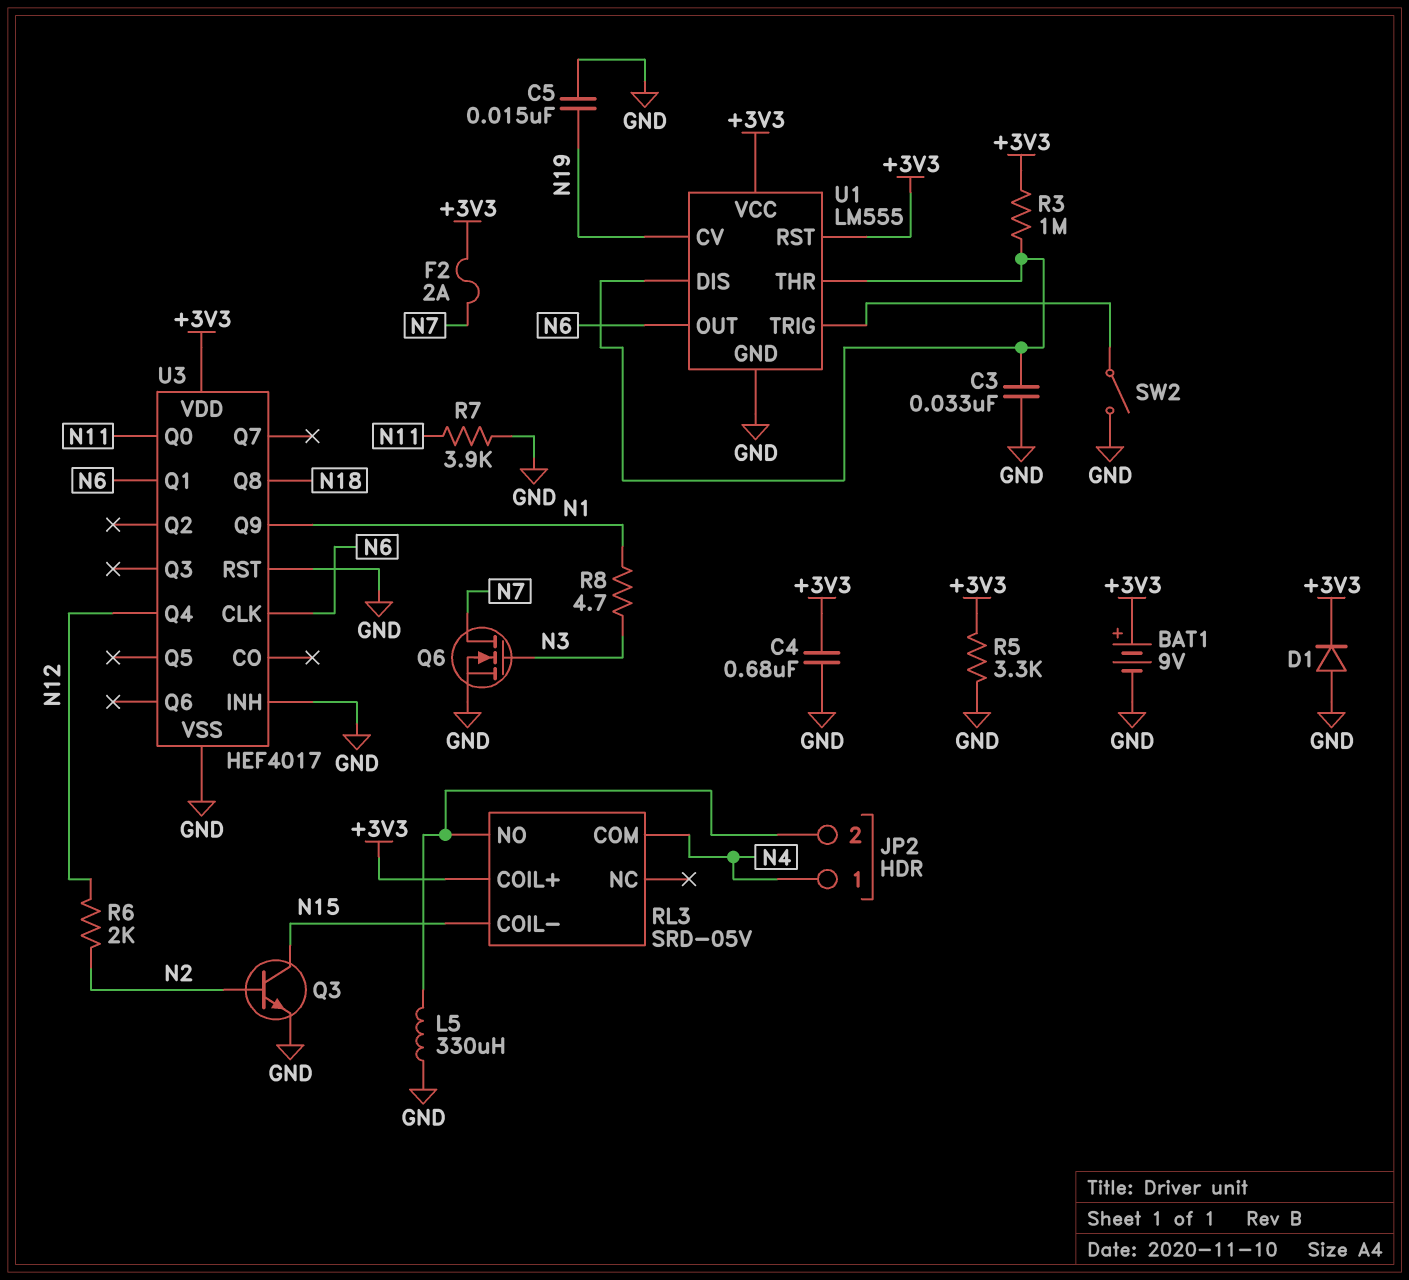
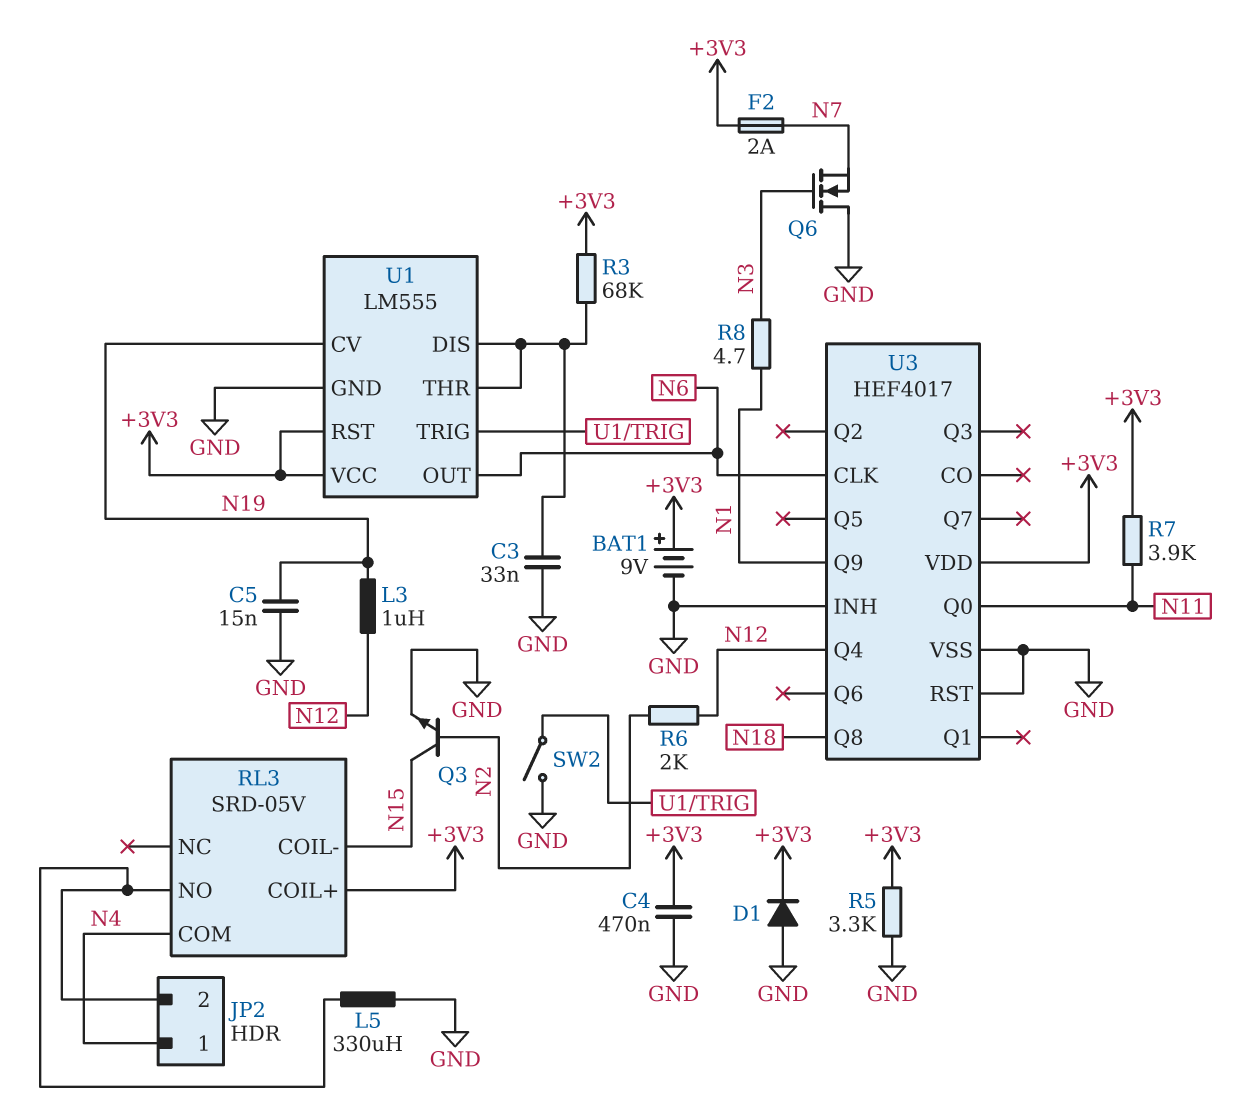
C4: 680nF (+3V3, GND) -> 470nF (+3V3, GND)
L3: none -> 1uH (N12, N19)
Q6: NMOS (G N3, D N7, S GND) -> NMOS (G N3, D GND, S N7)
R3: 1M (+3V3, U1/DIS) -> 68k (+3V3, U1/DIS)
R7: 3.9k (GND, N11) -> 3.9k (+3V3, N11)
U3 pin Q1: N6 -> none

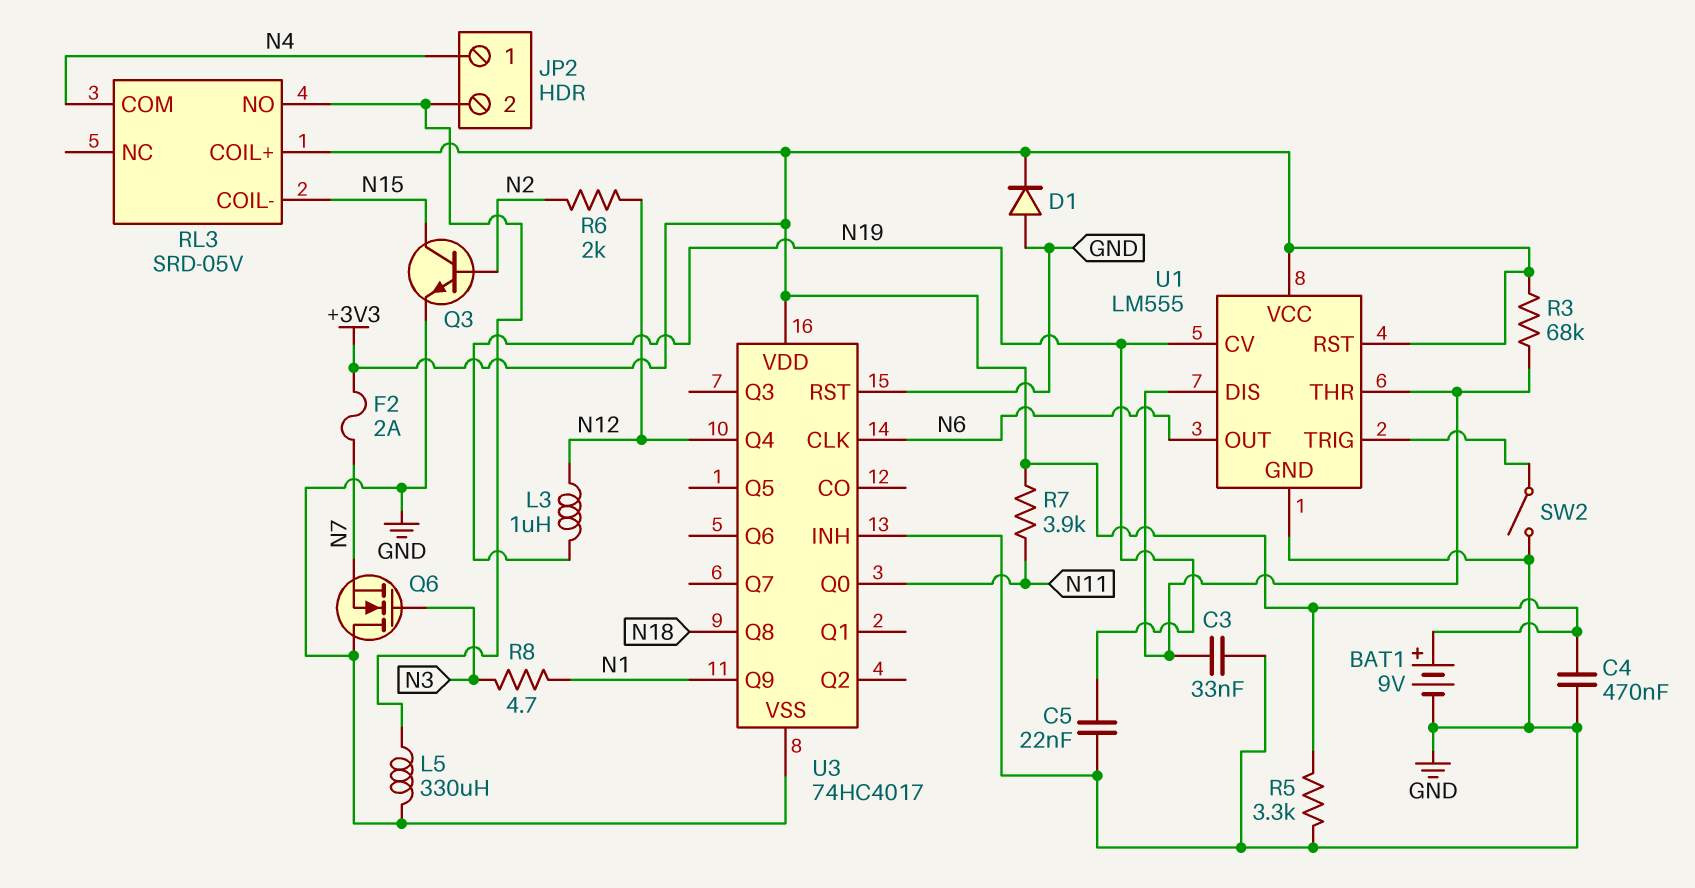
C5: 15nF (GND, N19) -> 22nF (GND, N19)
U3: HEF4017 -> 74HC4017

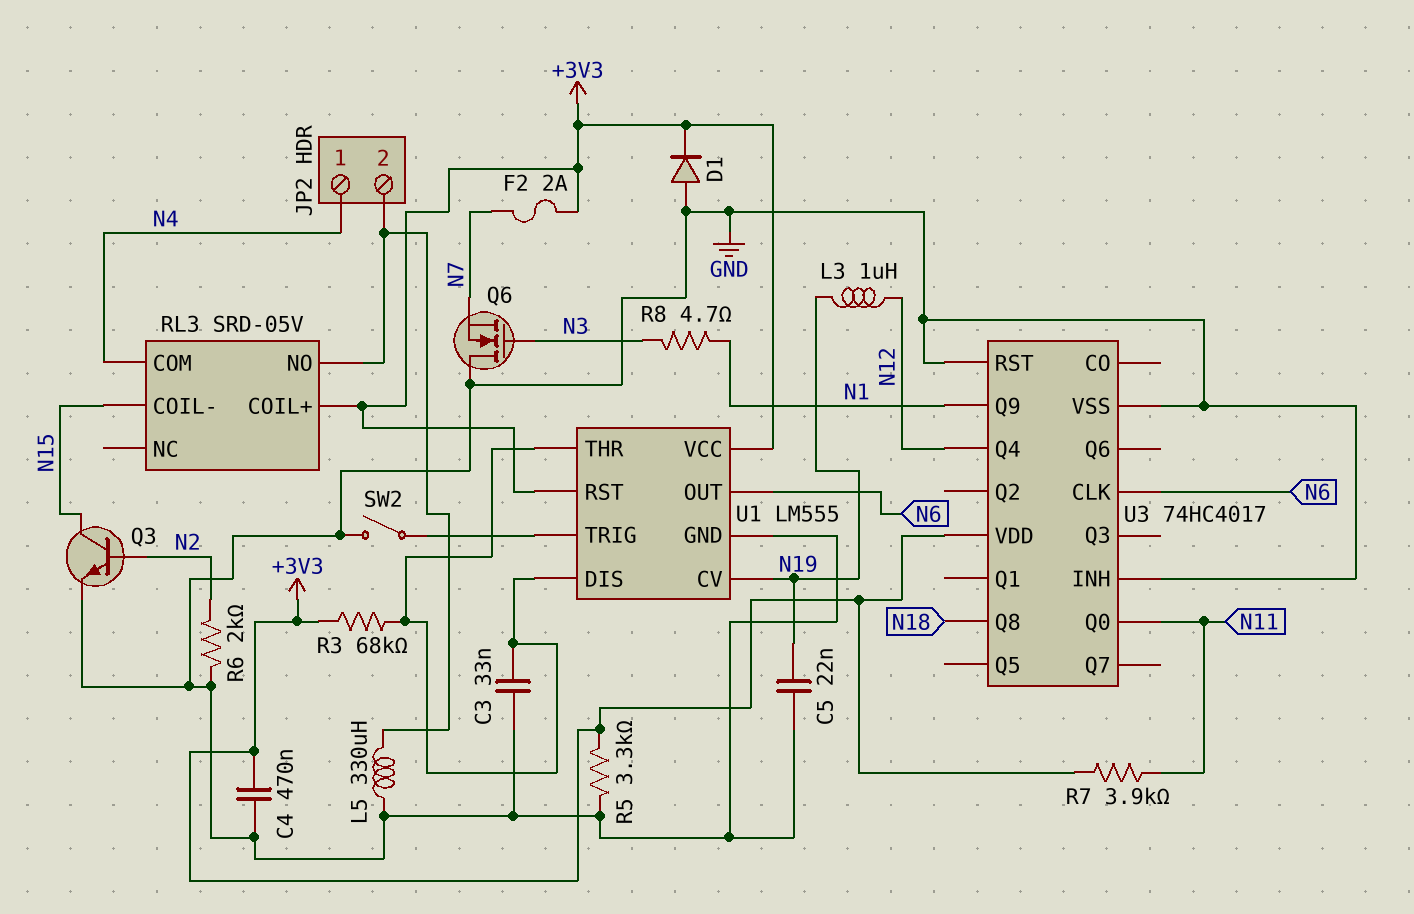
BAT1: 9V (plus +3V3, minus GND) -> none
R6: 2k (N2, N12) -> 2k (GND, N2)

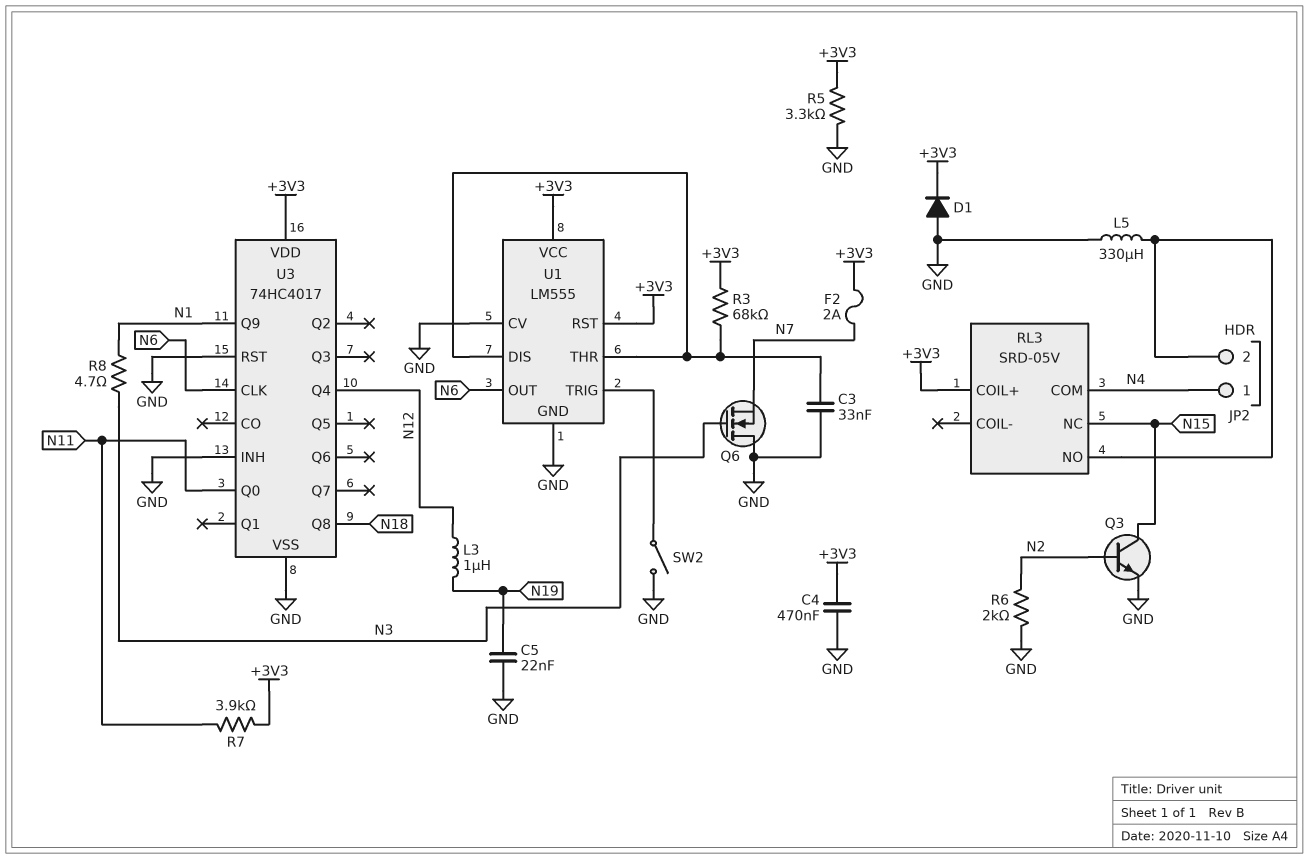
RL3 pin COIL-: N15 -> none
RL3 pin NC: none -> N15
U1 pin CV: N19 -> GND

